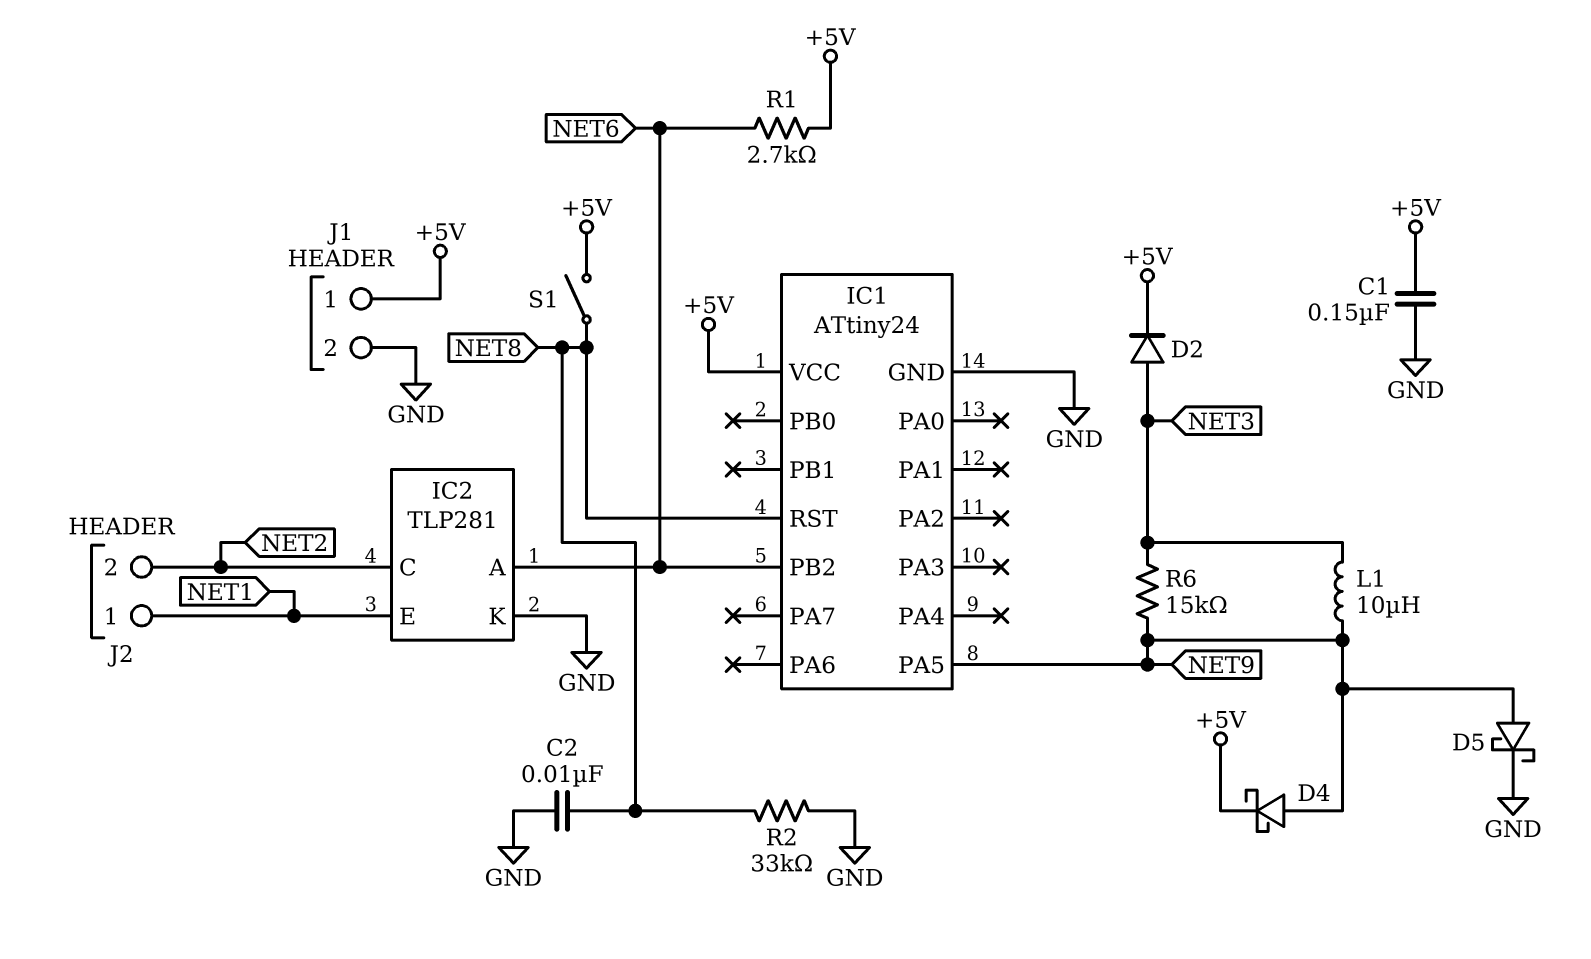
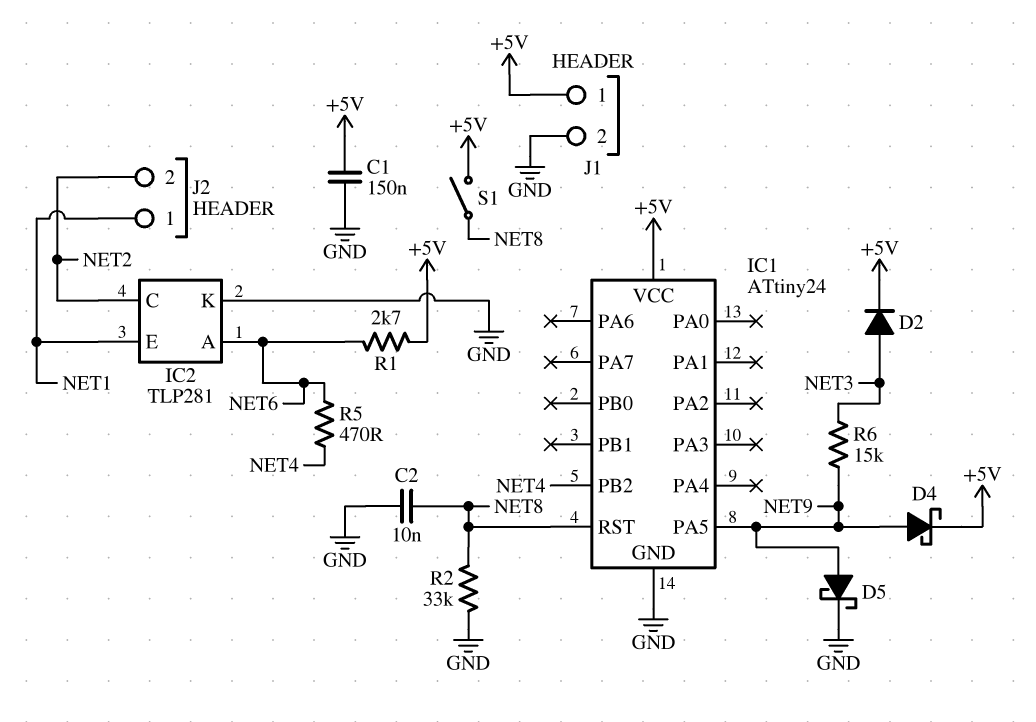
IC1 pin PB2: NET6 -> NET4
L1: 10uH (NET3, NET9) -> none
R5: none -> 470 (NET4, NET6)

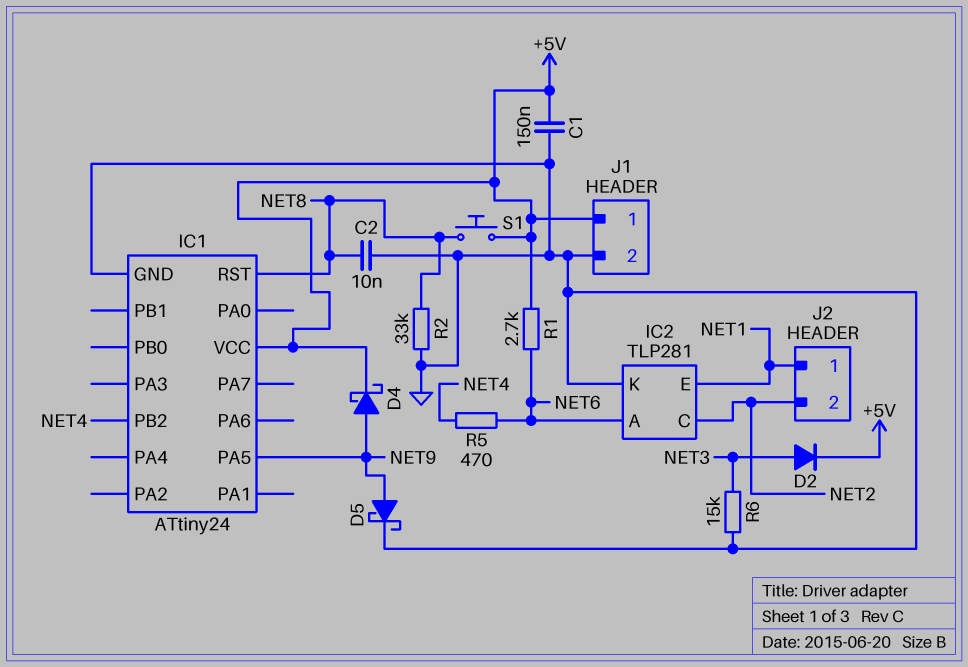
R6: 15k (NET3, NET9) -> 15k (GND, NET3)
S1: switch (+5V, NET8) -> button (+5V, NET8)

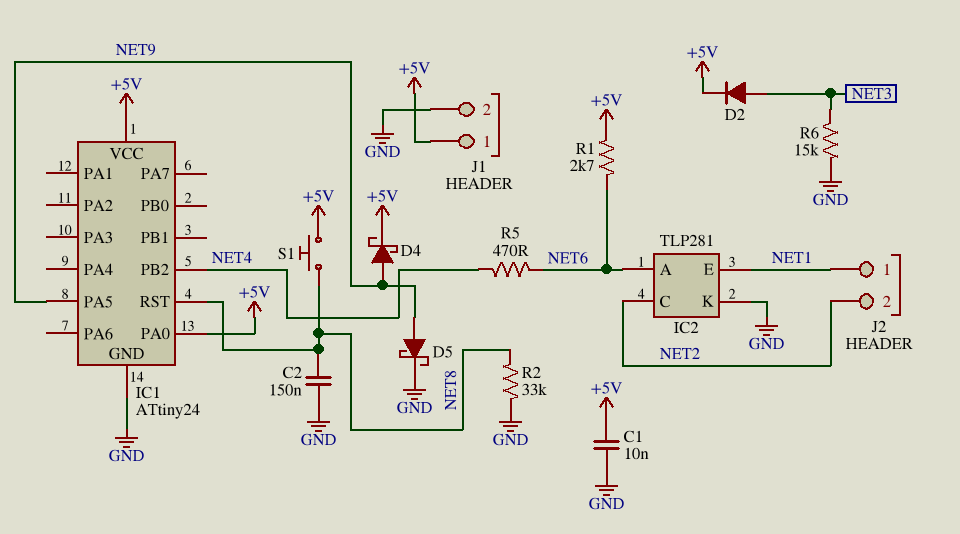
C1: 150nF (+5V, GND) -> 10nF (+5V, GND)
C2: 10nF (GND, NET8) -> 150nF (GND, NET8)
IC1 pin PA0: none -> +5V

